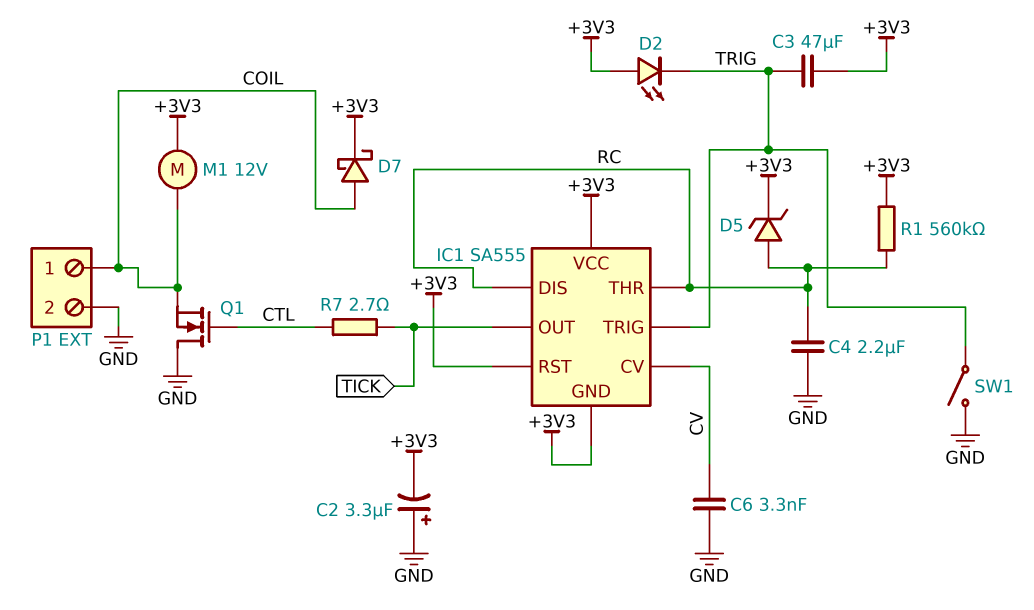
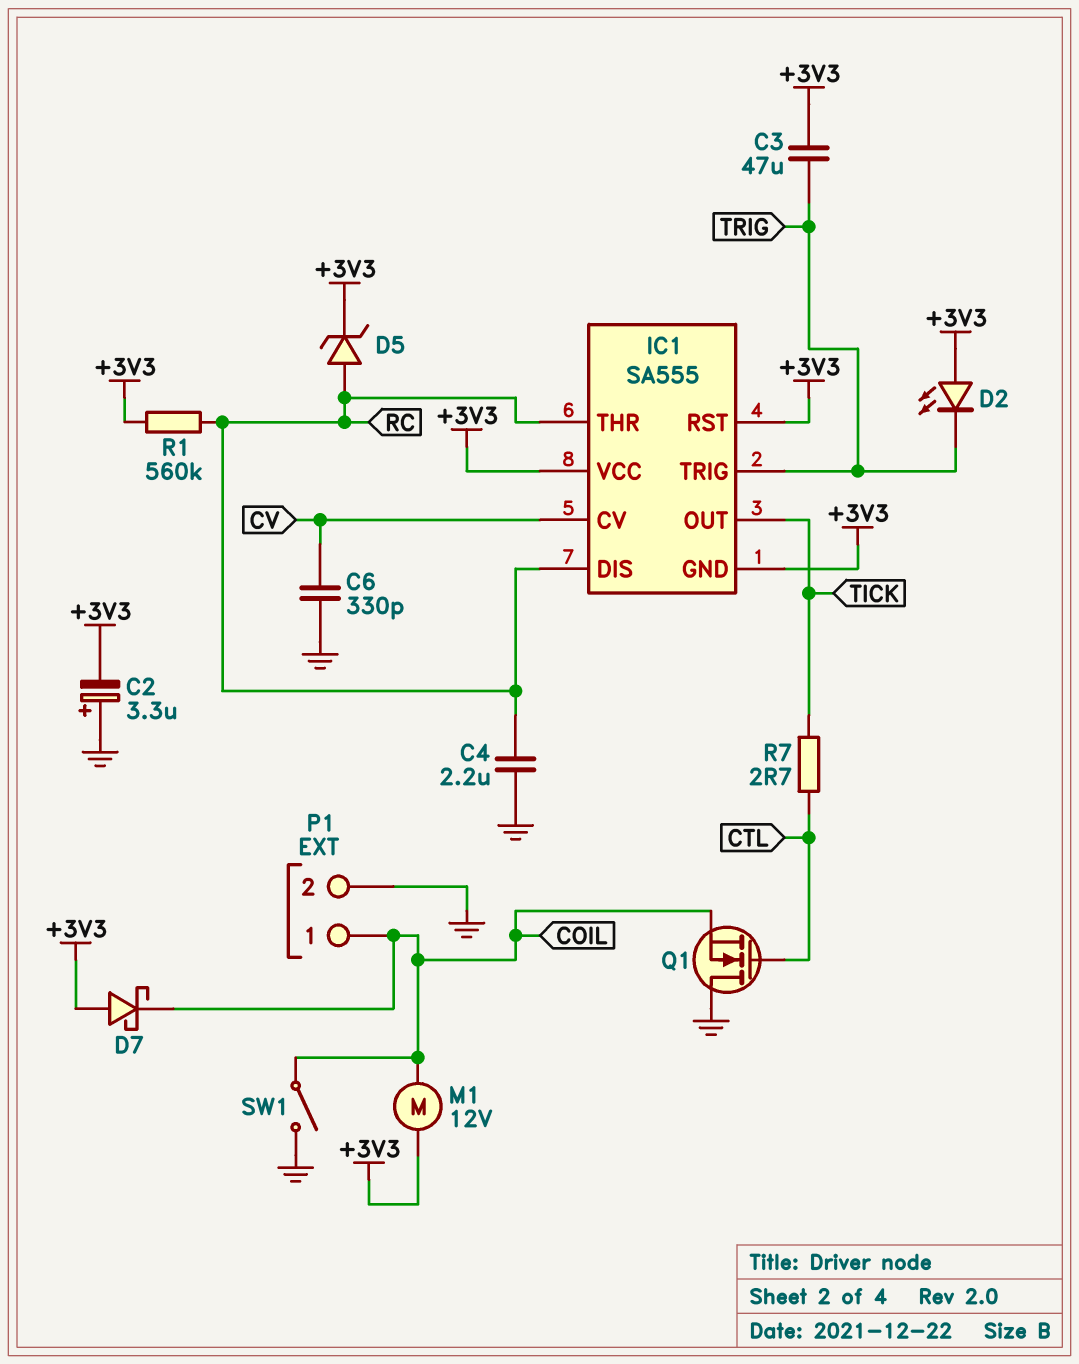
C6: 3.3nF (CV, GND) -> 330pF (CV, GND)
D7: schottky (A COIL, K +3V3) -> schottky (A +3V3, K COIL)
SW1: switch (GND, TRIG) -> switch (COIL, GND)

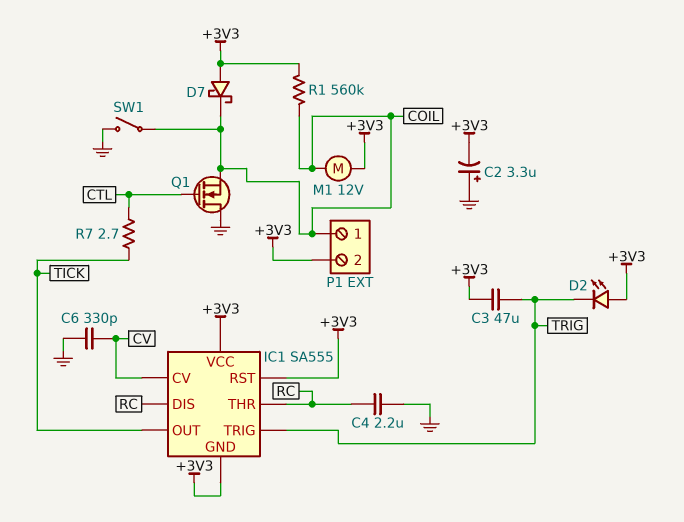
D5: zener (A RC, K +3V3) -> none
P1 pin 2: GND -> +3V3
R1: 560k (+3V3, RC) -> 560k (+3V3, COIL)

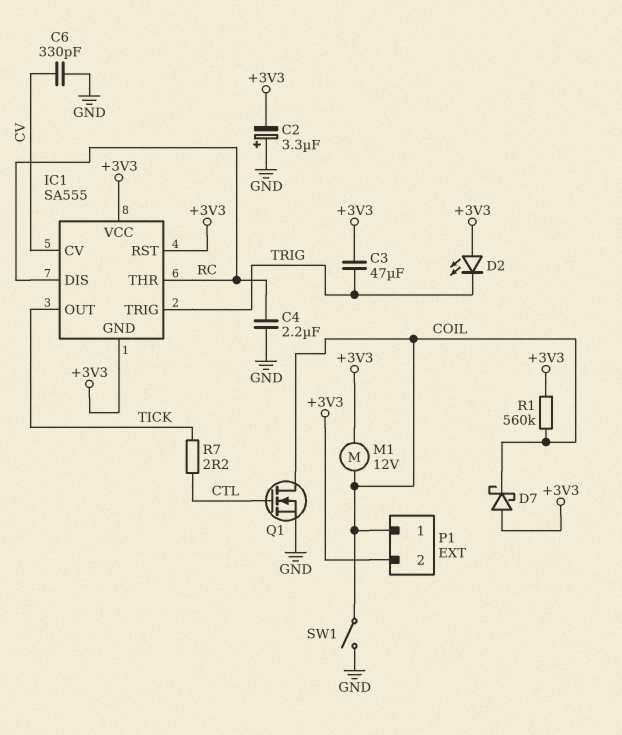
Q1: NMOS (G CTL, D GND, S COIL) -> NMOS (G CTL, D COIL, S GND)
R7: 2.7 (CTL, TICK) -> 2.2 (CTL, TICK)

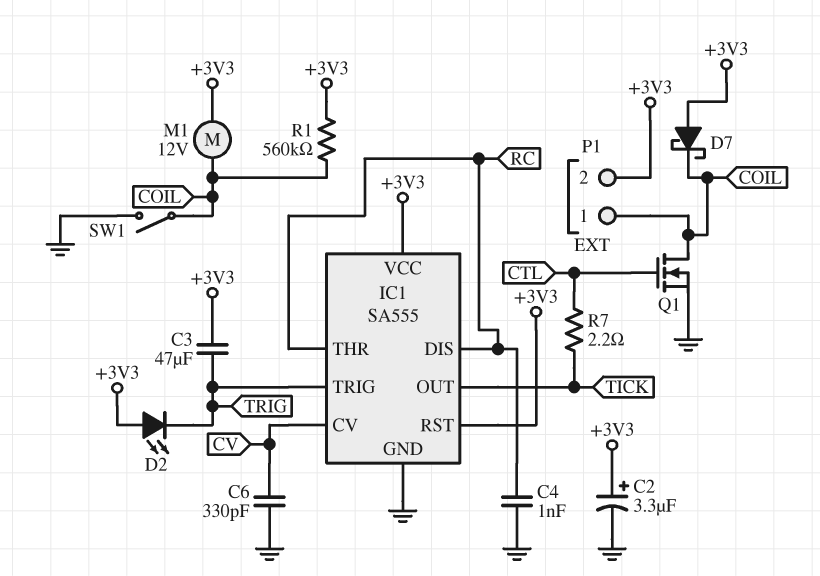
C2: 3.3uF (plus GND, minus +3V3) -> 3.3uF (plus +3V3, minus GND)
C4: 2.2uF (GND, RC) -> 1nF (GND, RC)
IC1 pin GND: +3V3 -> GND

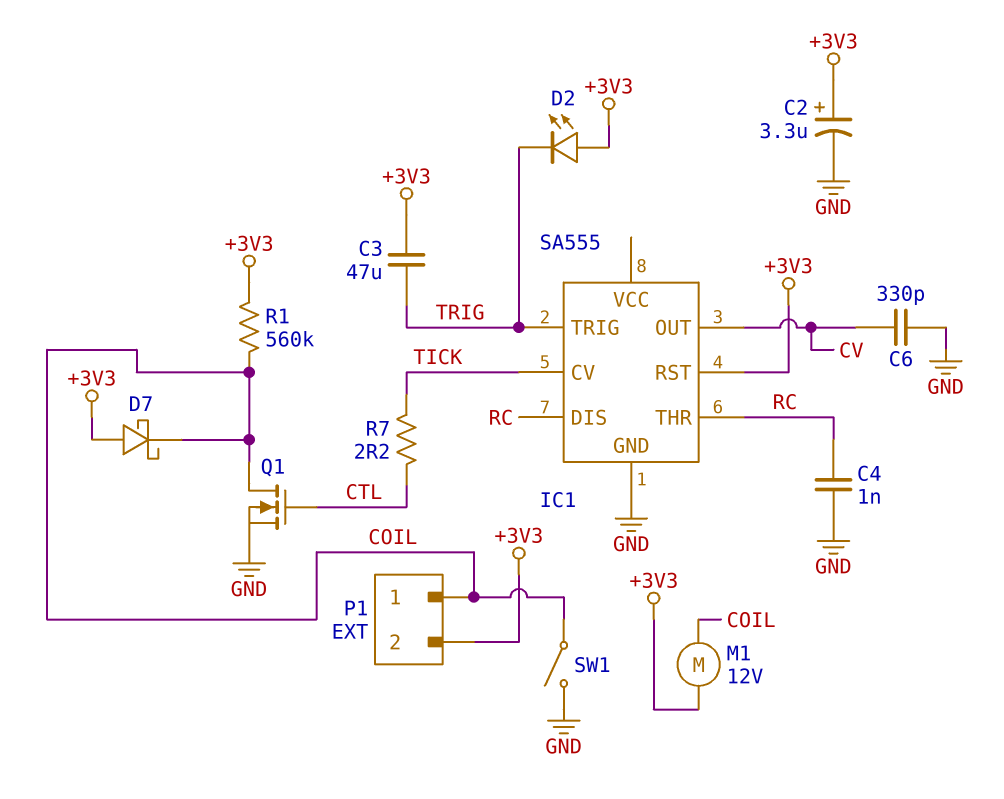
IC1 pin CV: CV -> TICK
IC1 pin OUT: TICK -> CV
IC1 pin VCC: +3V3 -> none

